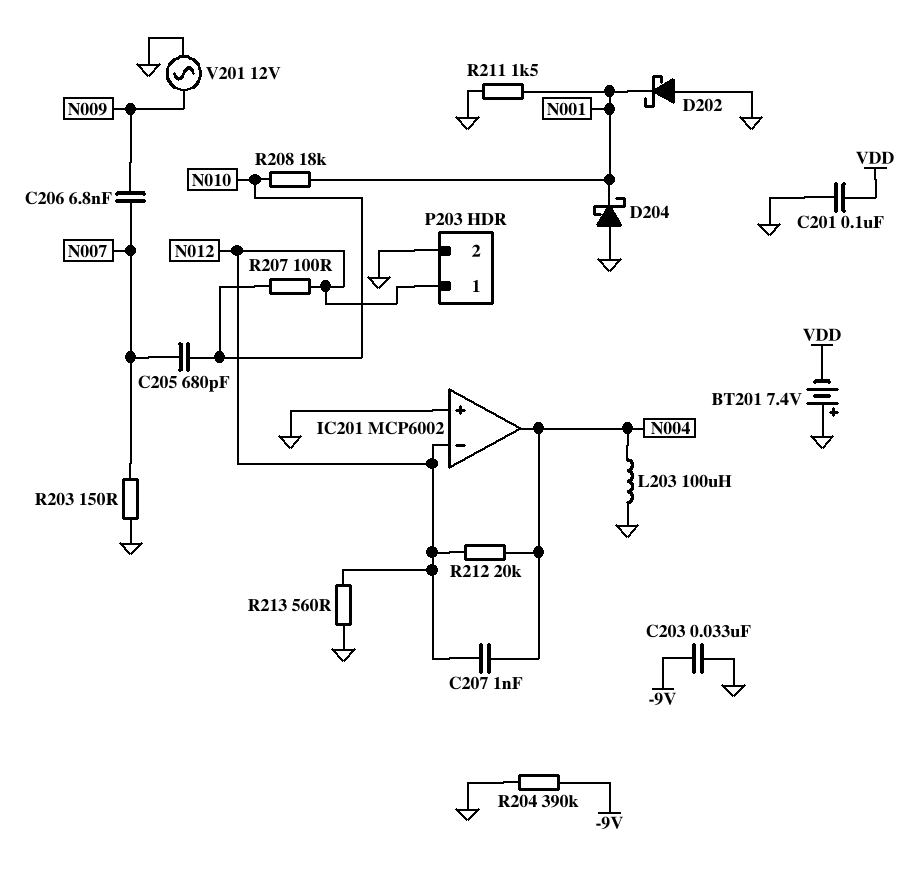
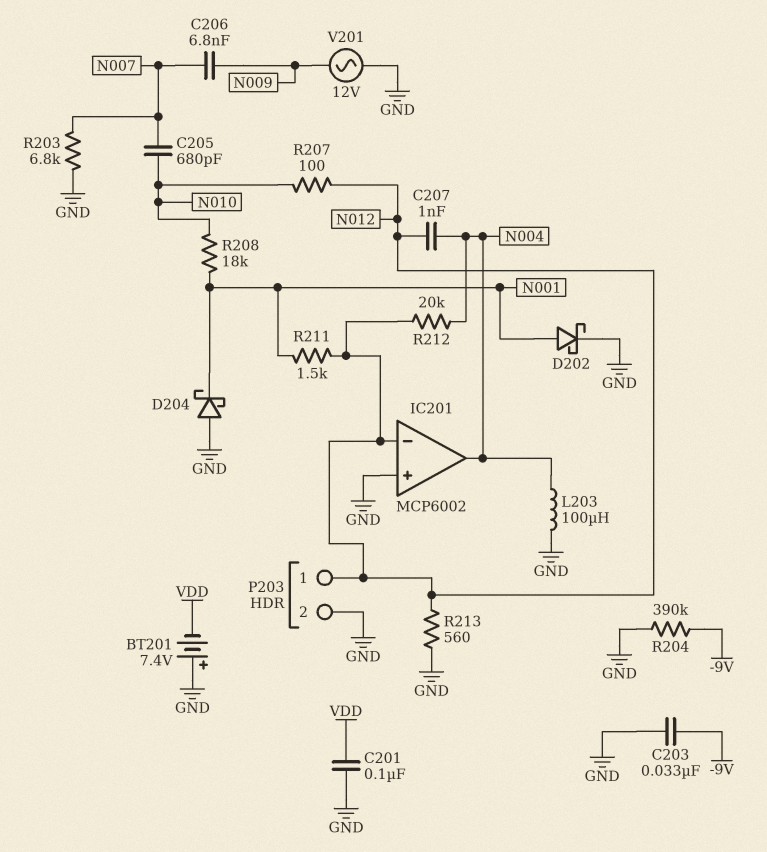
D202: schottky (A GND, K N001) -> schottky (A N001, K GND)
R203: 150 (GND, N007) -> 6.8k (GND, N007)
R211: 1.5k (GND, N001) -> 1.5k (N001, N012)

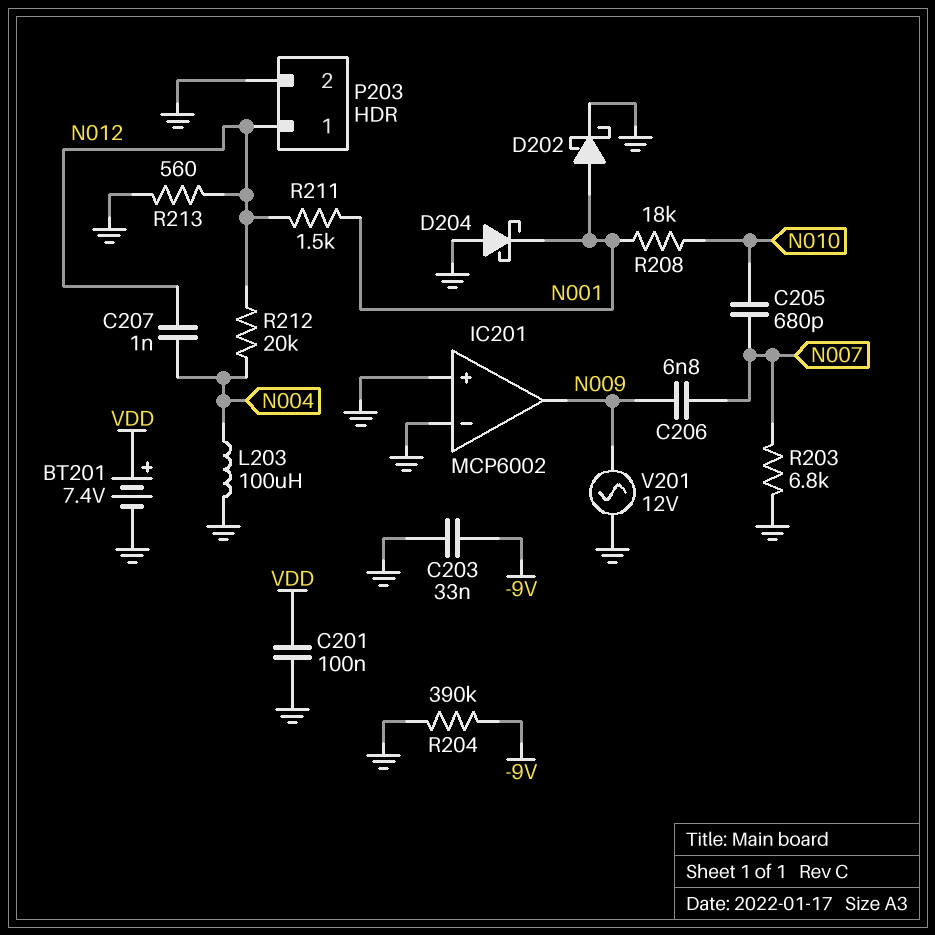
BT201: 7.4V (plus GND, minus VDD) -> 7.4V (plus VDD, minus GND)
IC201 pin in-: N012 -> GND
IC201 pin out: N004 -> N009
R207: 100 (N010, N012) -> none

